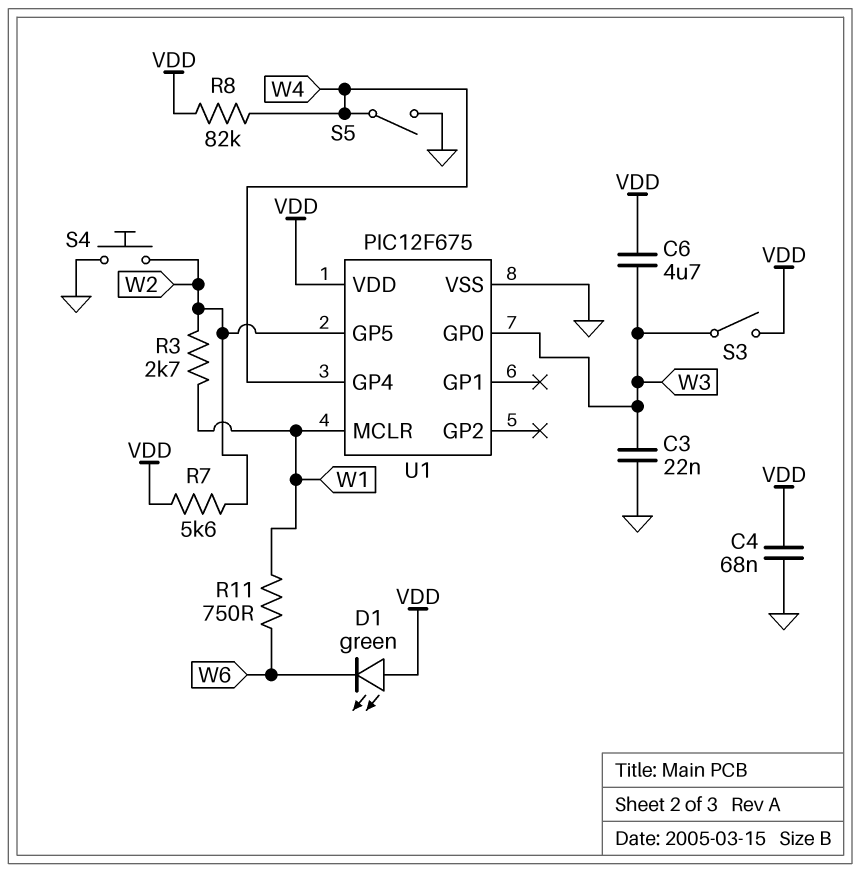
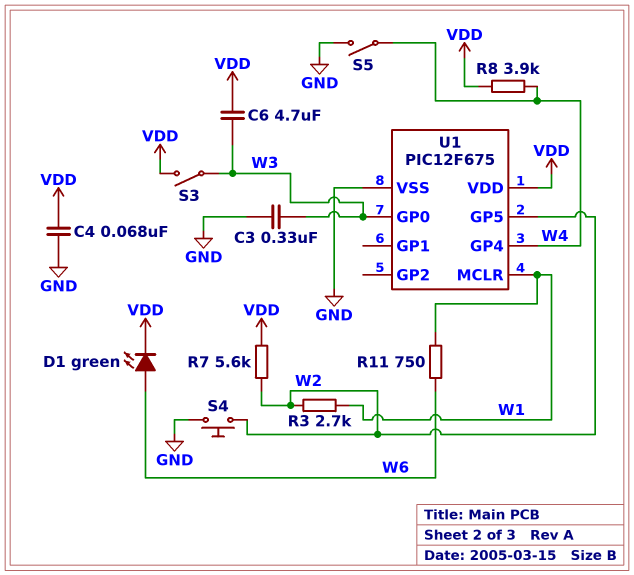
C3: 22nF (GND, W3) -> 330nF (GND, W3)
D1: LED green (A VDD, K W6) -> LED green (A W6, K VDD)
R8: 82k (VDD, W4) -> 3.9k (VDD, W4)

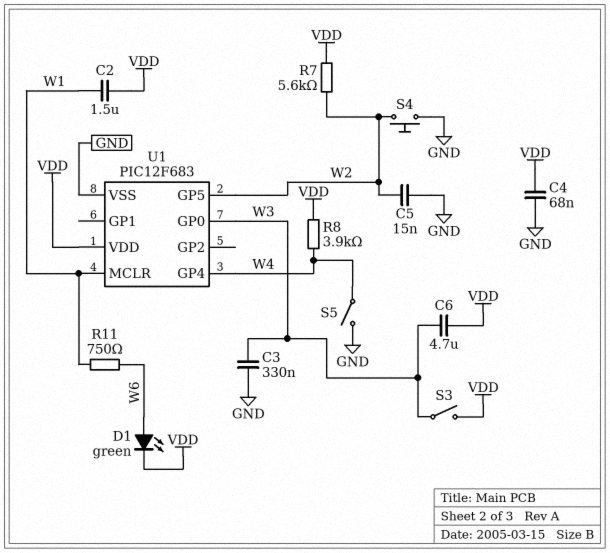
C2: none -> 1.5uF (VDD, W1)
C5: none -> 15nF (GND, W2)
R3: 2.7k (W1, W2) -> none
U1: PIC12F675 -> PIC12F683

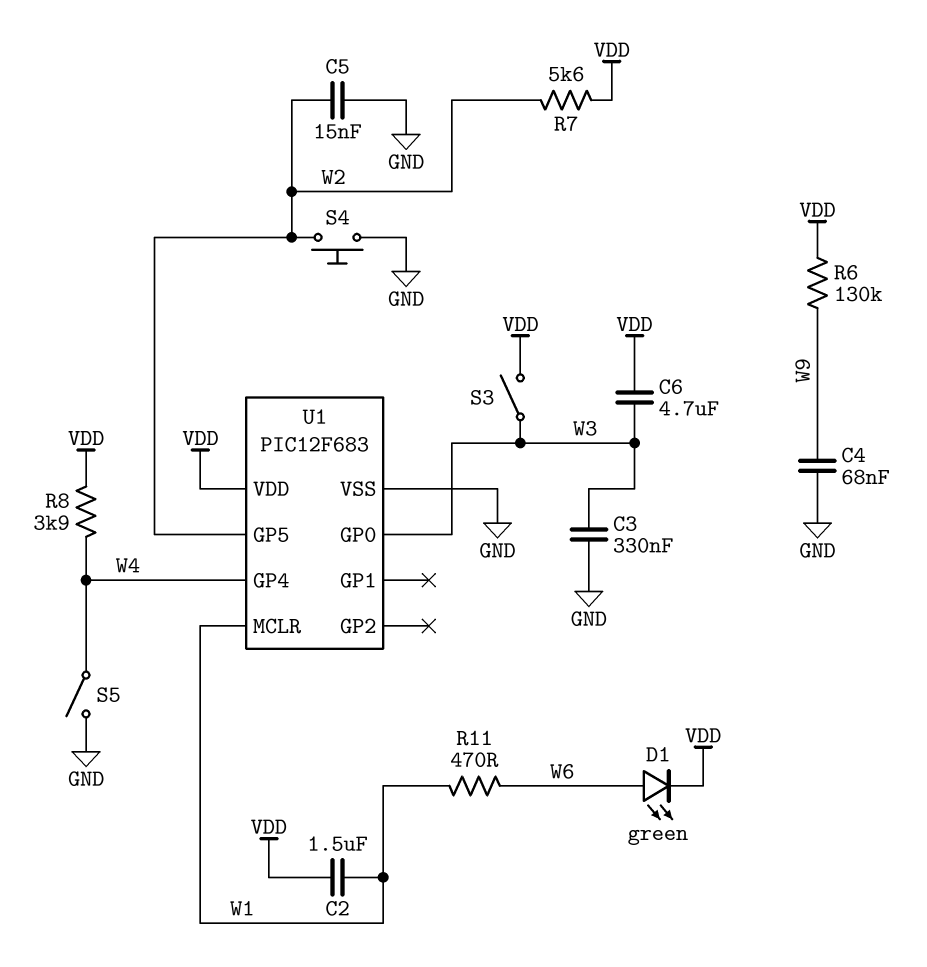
C4: 68nF (GND, VDD) -> 68nF (GND, W9)
R6: none -> 130k (VDD, W9)
R11: 750 (W1, W6) -> 470 (W1, W6)

